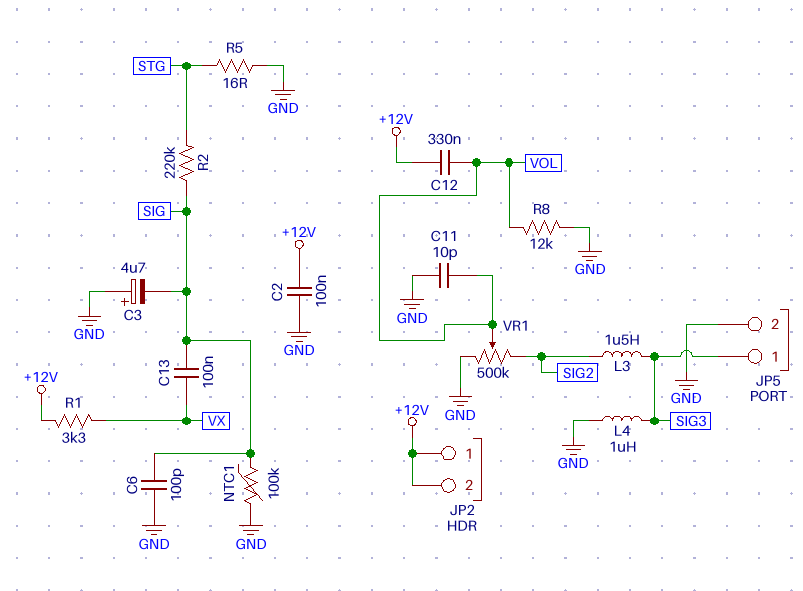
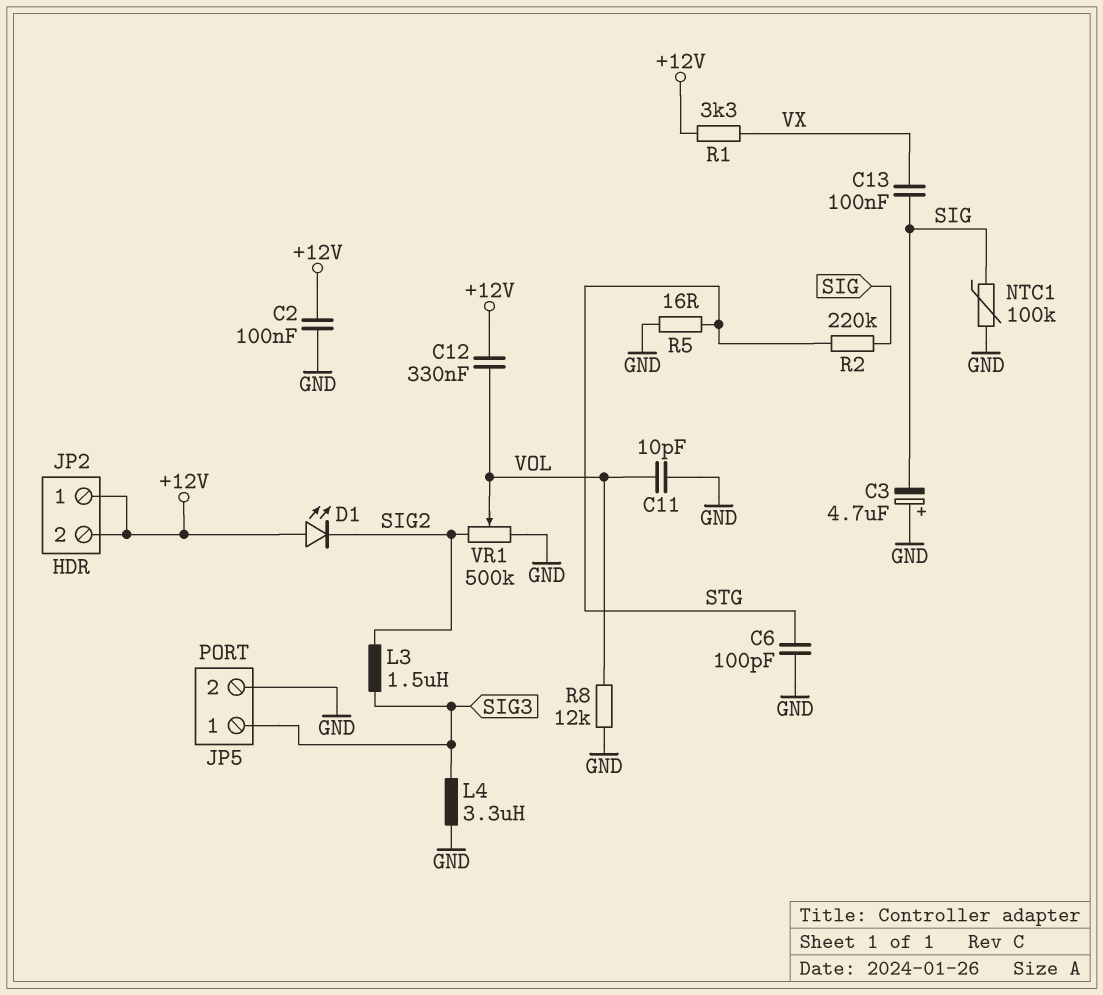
C6: 100pF (GND, SIG) -> 100pF (GND, STG)
D1: none -> LED (A +12V, K SIG2)
L4: 1uH (GND, SIG3) -> 3.3uH (GND, SIG3)

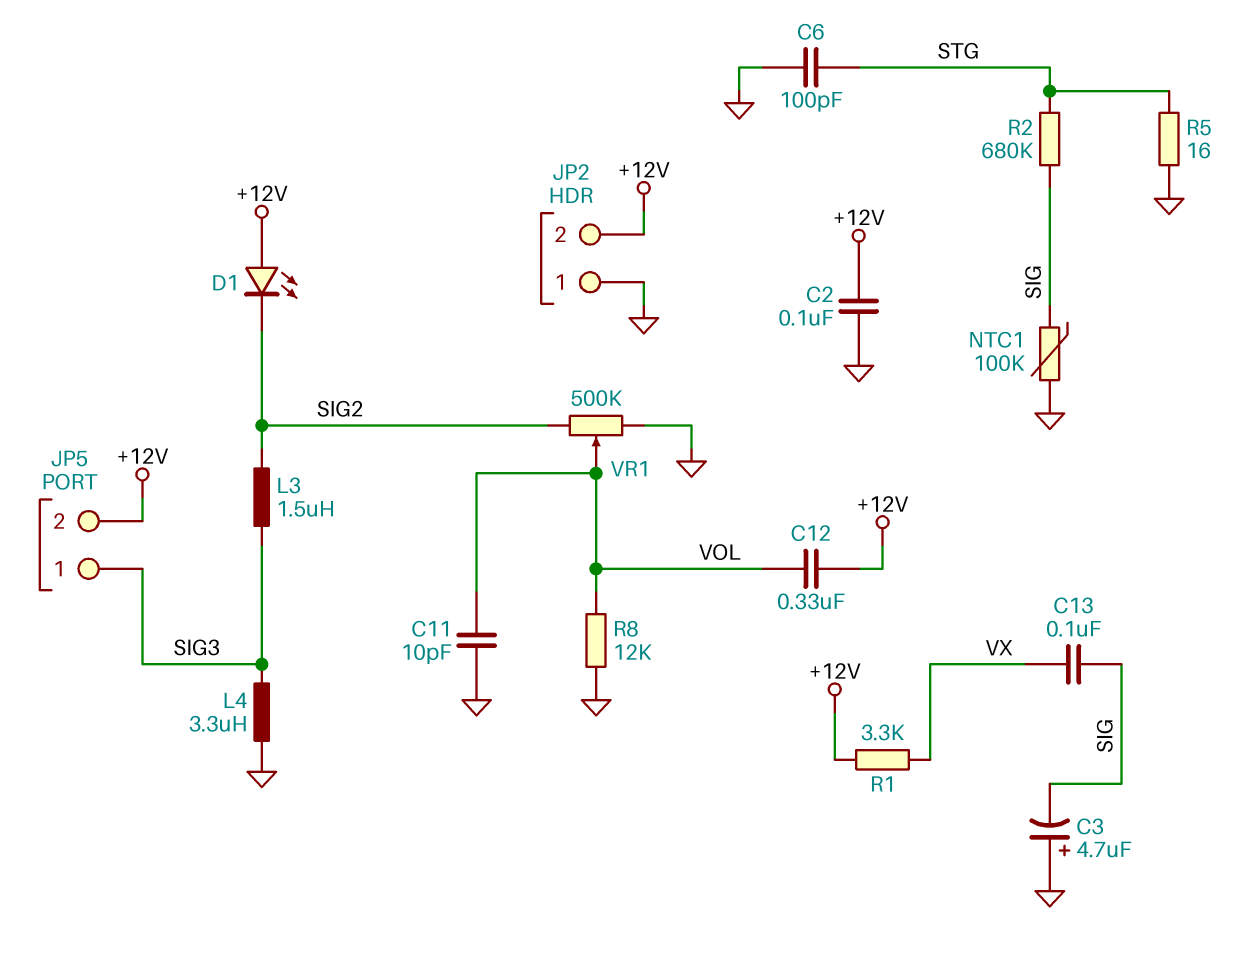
JP2 pin 1: +12V -> GND
JP5 pin 2: GND -> +12V
R2: 220k (SIG, STG) -> 680k (SIG, STG)

